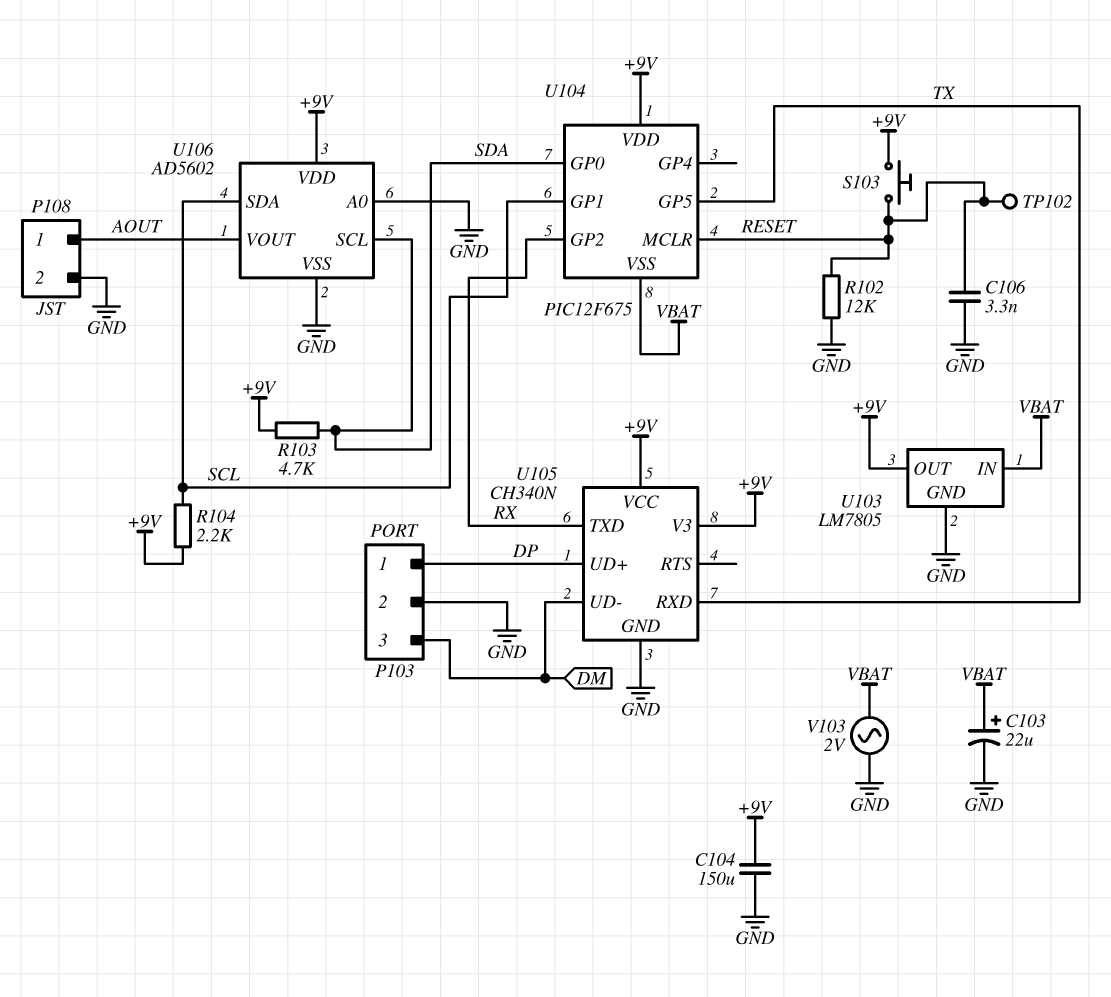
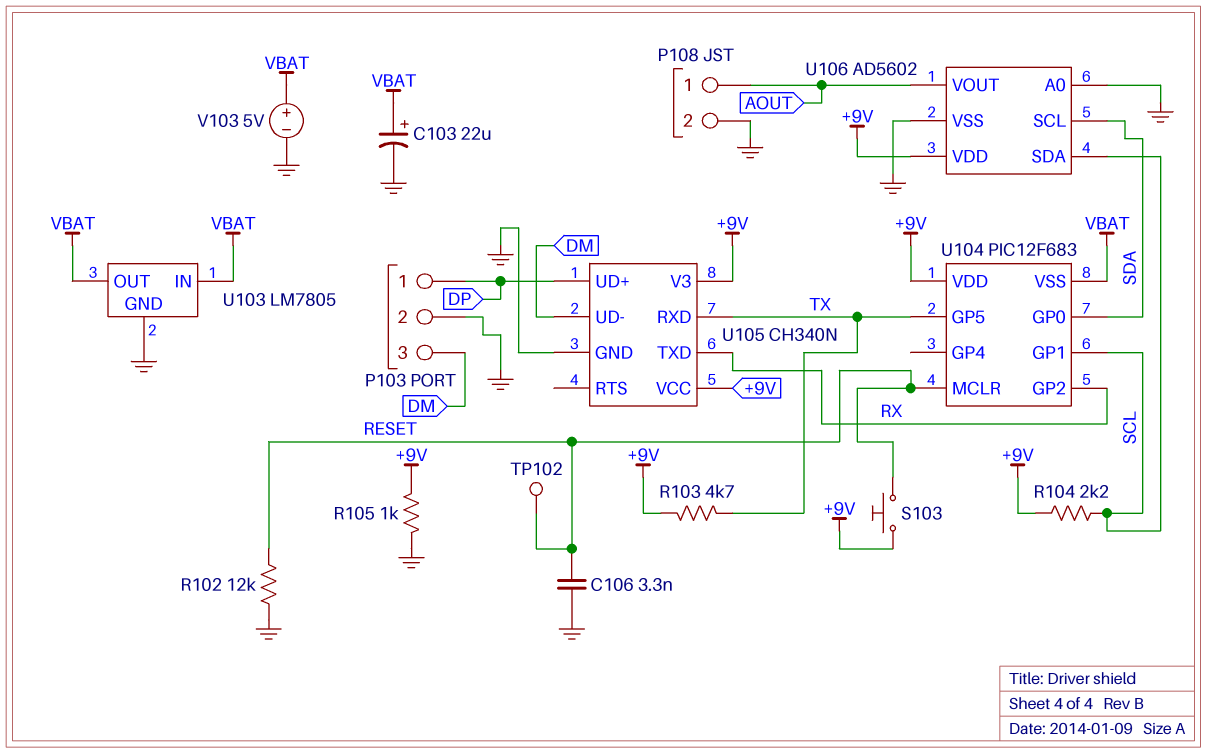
C104: 150uF (+9V, GND) -> none
R103: 4.7k (+9V, SDA) -> 4.7k (+9V, TX)
R105: none -> 1k (+9V, GND)
U103 pin OUT: +9V -> VBAT
U104: PIC12F675 -> PIC12F683
V103: AC 2V (GND, VBAT) -> 5V (plus VBAT, minus GND)

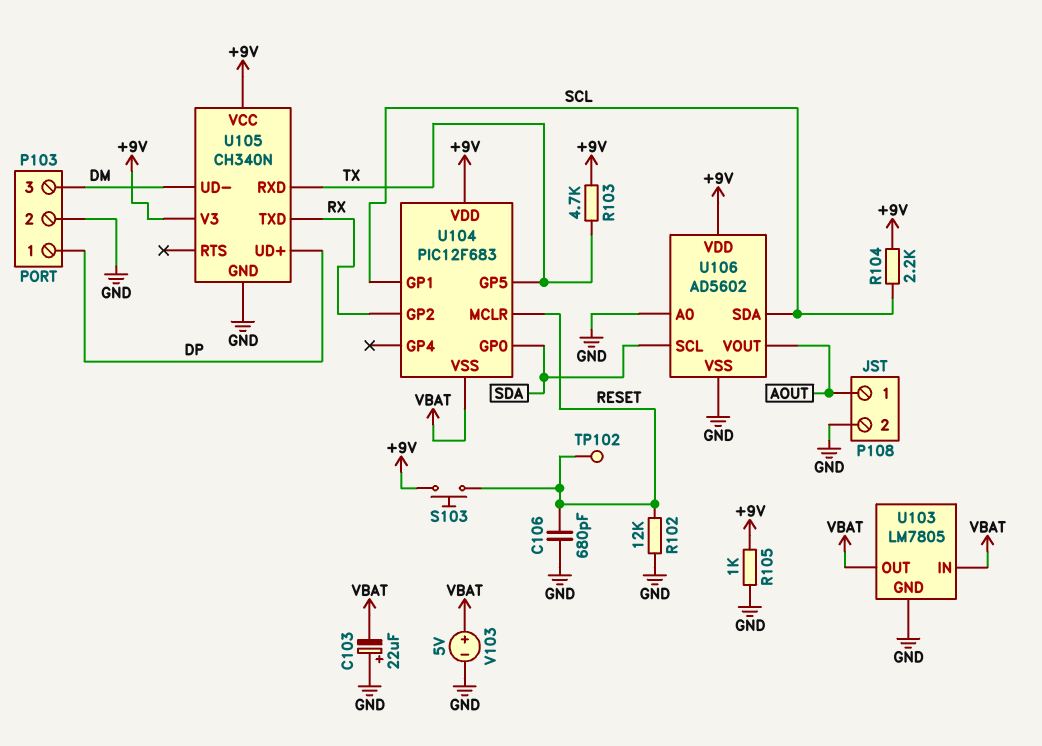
C103: 22uF (plus VBAT, minus GND) -> 22uF (plus GND, minus VBAT)
C106: 3.3nF (GND, RESET) -> 680pF (GND, RESET)

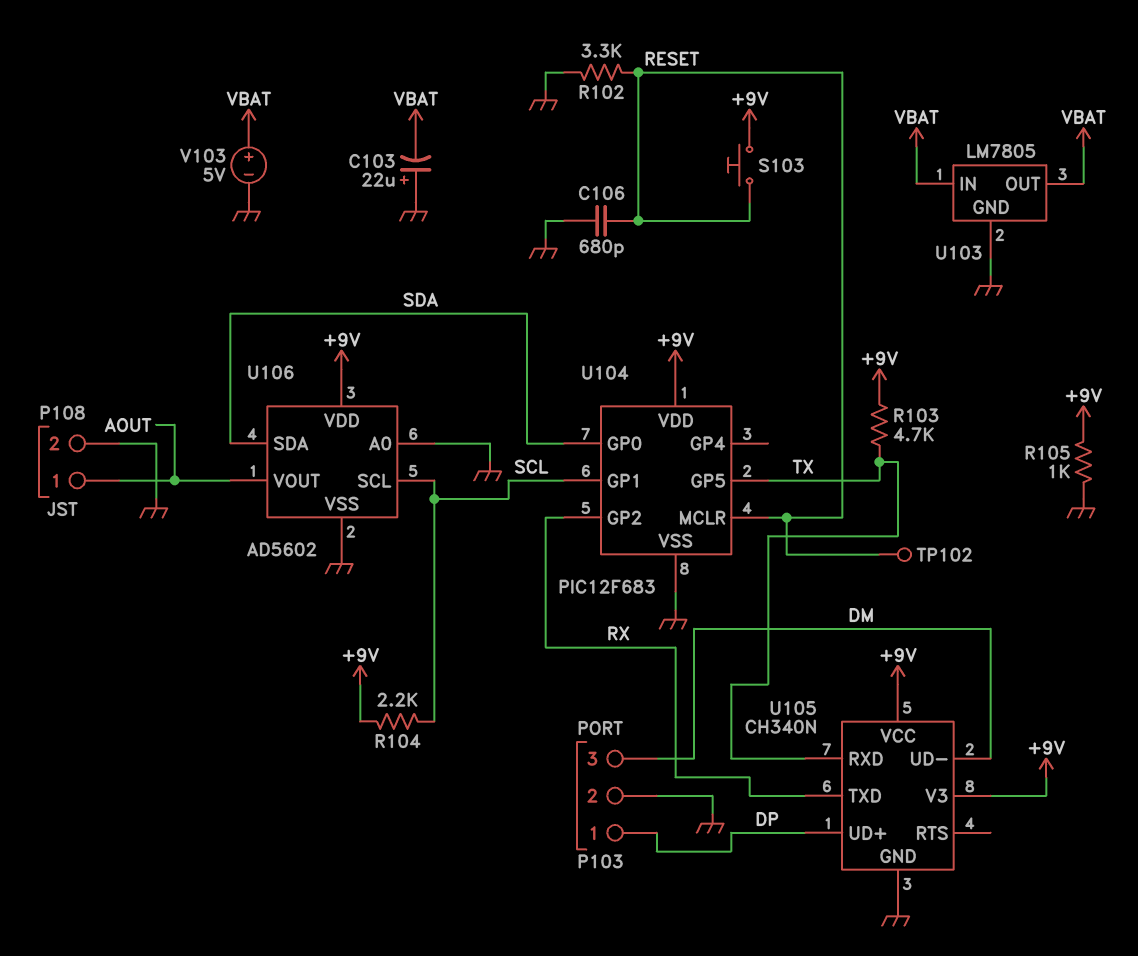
R102: 12k (GND, RESET) -> 3.3k (GND, RESET)
U104 pin VSS: VBAT -> GND
U106 pin SCL: SDA -> SCL
U106 pin SDA: SCL -> SDA

